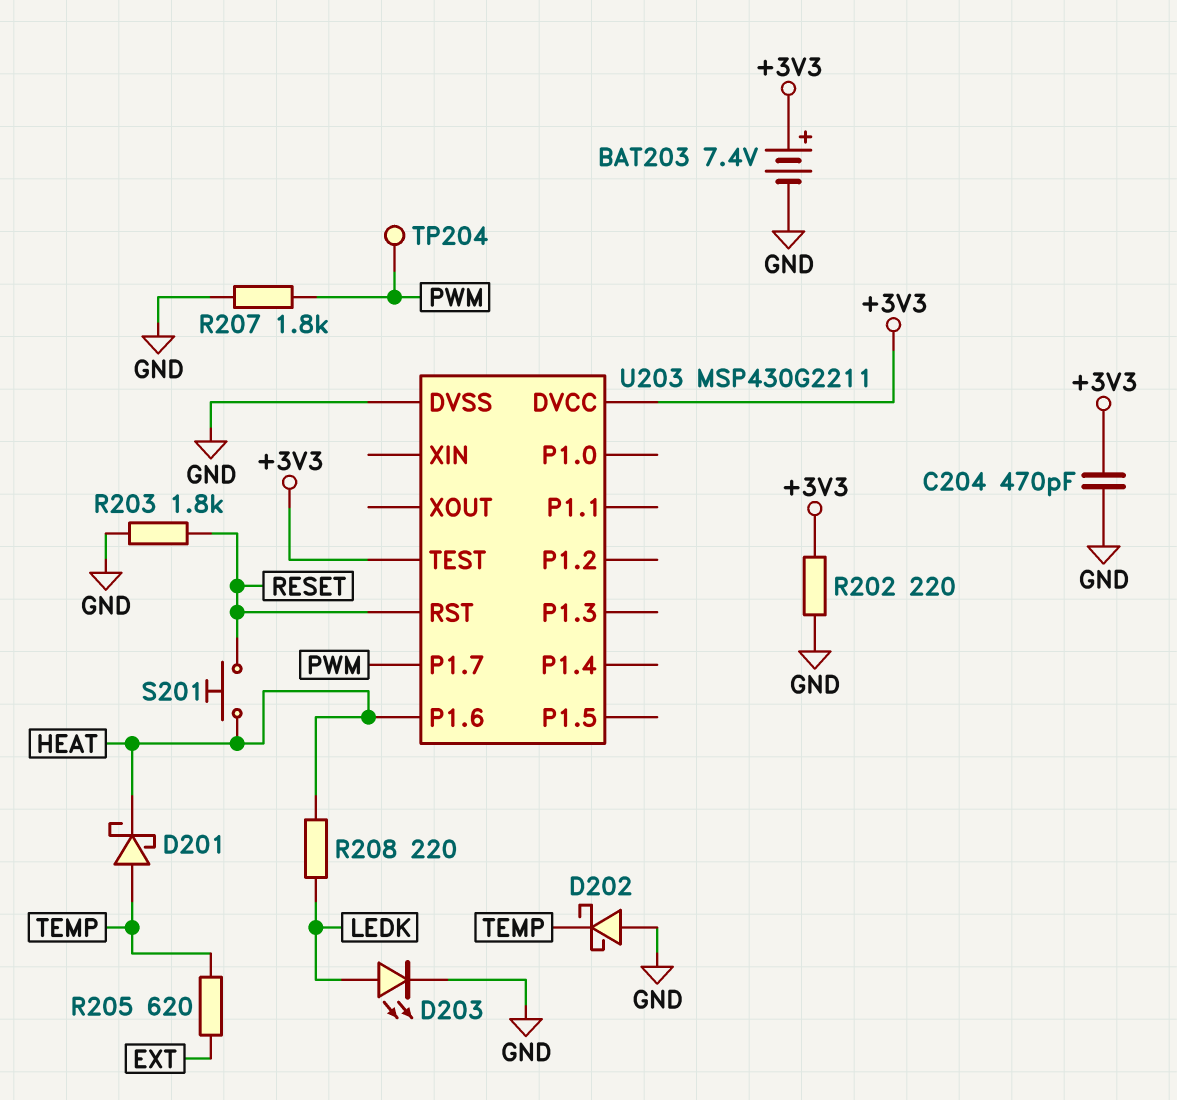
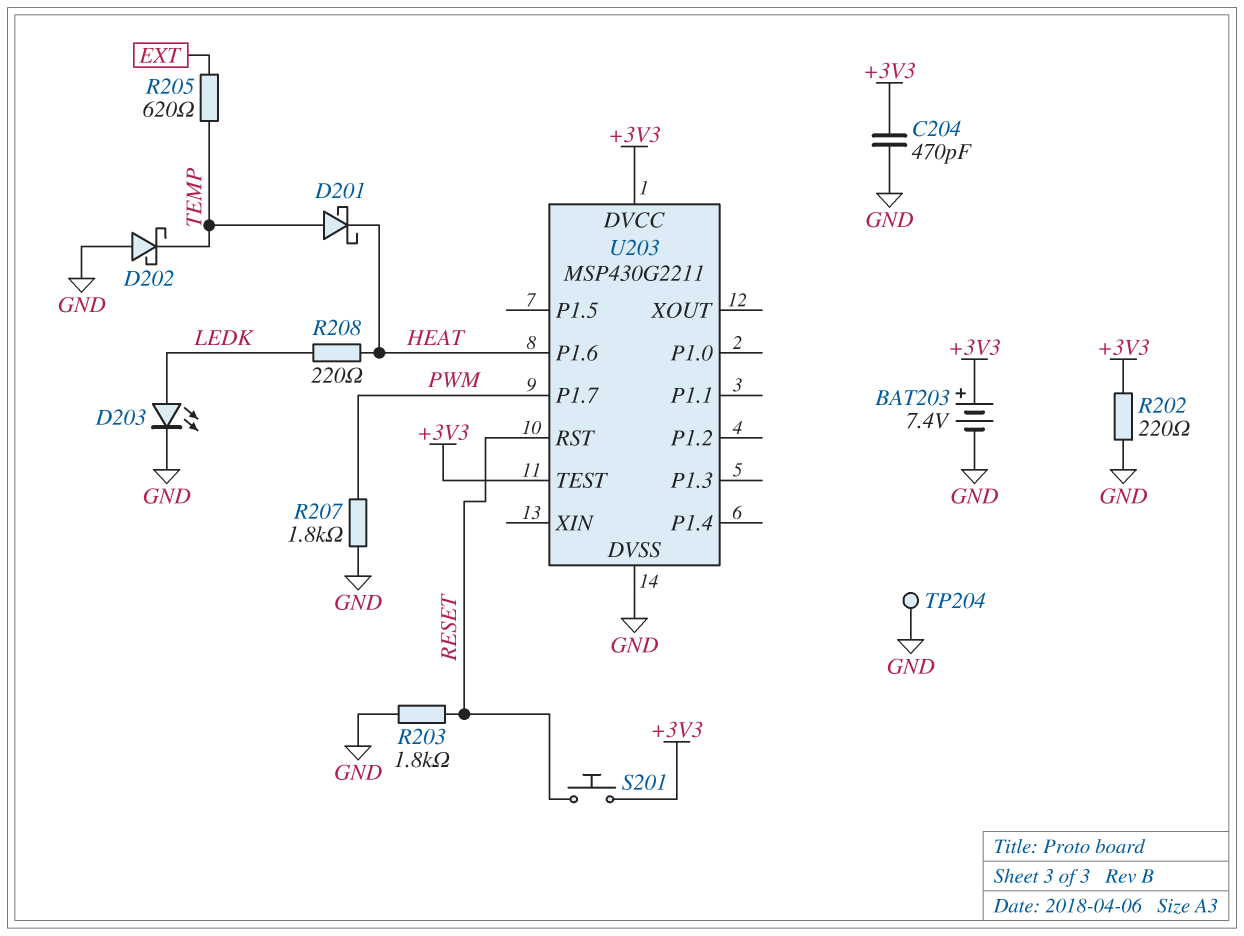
S201: button (HEAT, RESET) -> button (+3V3, RESET)
TP204: test point (PWM) -> test point (GND)

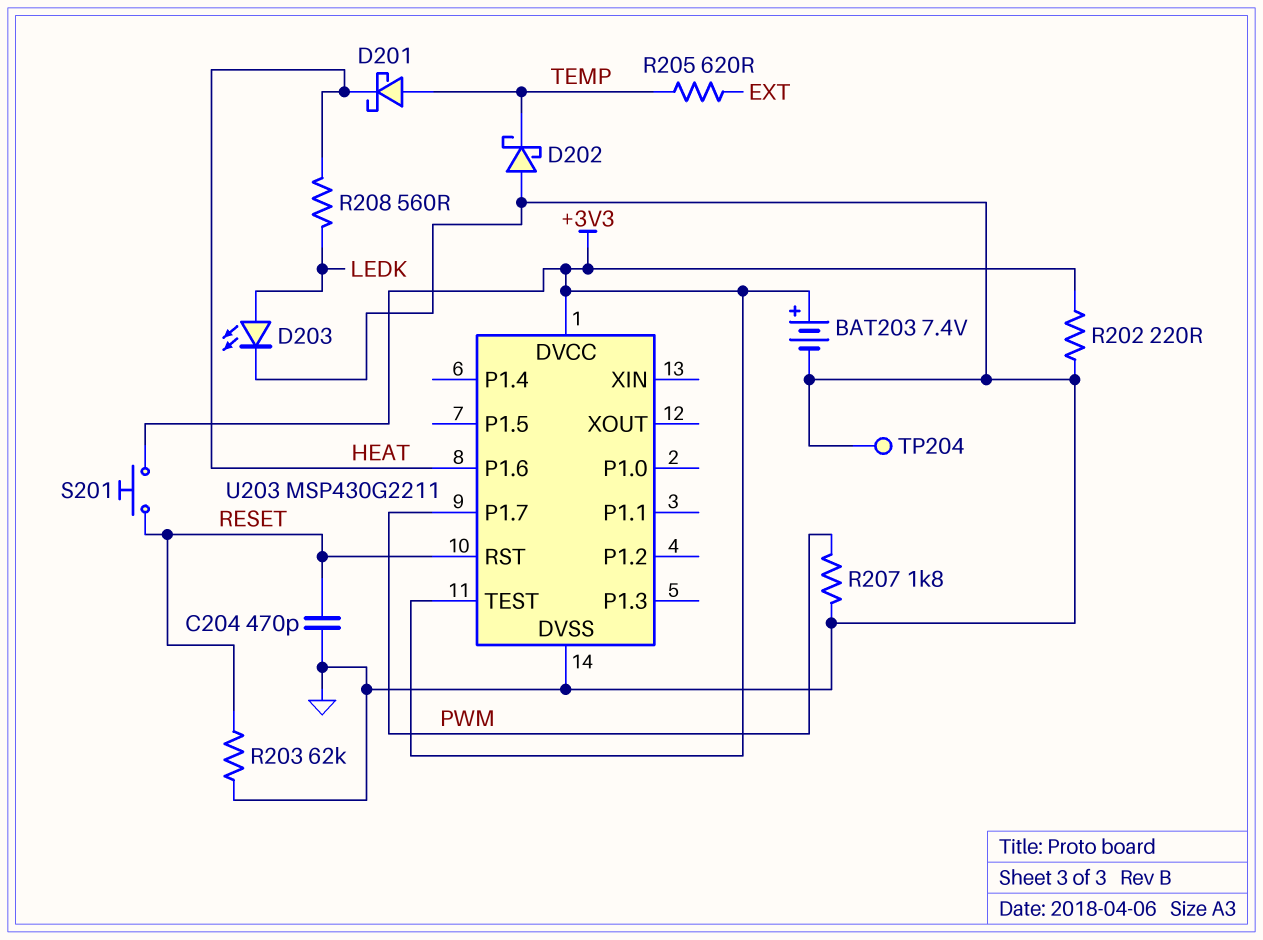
C204: 470pF (+3V3, GND) -> 470pF (GND, RESET)
R203: 1.8k (GND, RESET) -> 62k (GND, RESET)
R208: 220 (HEAT, LEDK) -> 560 (HEAT, LEDK)

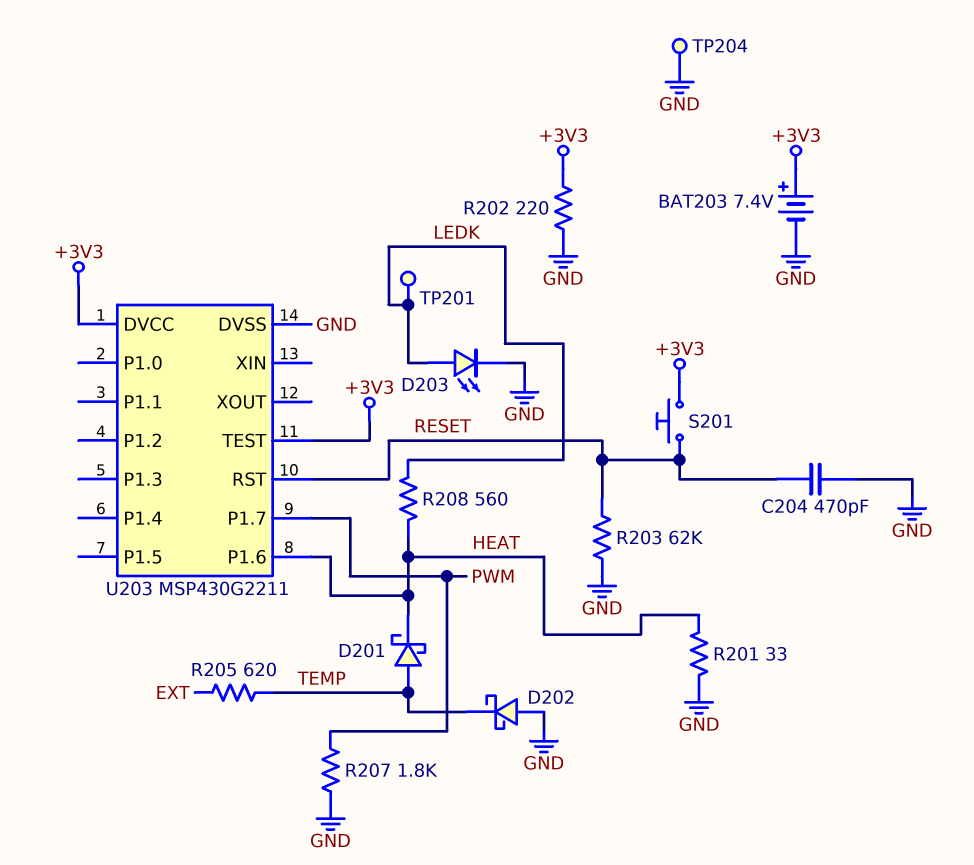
R201: none -> 33 (GND, HEAT)
TP201: none -> test point (LEDK)

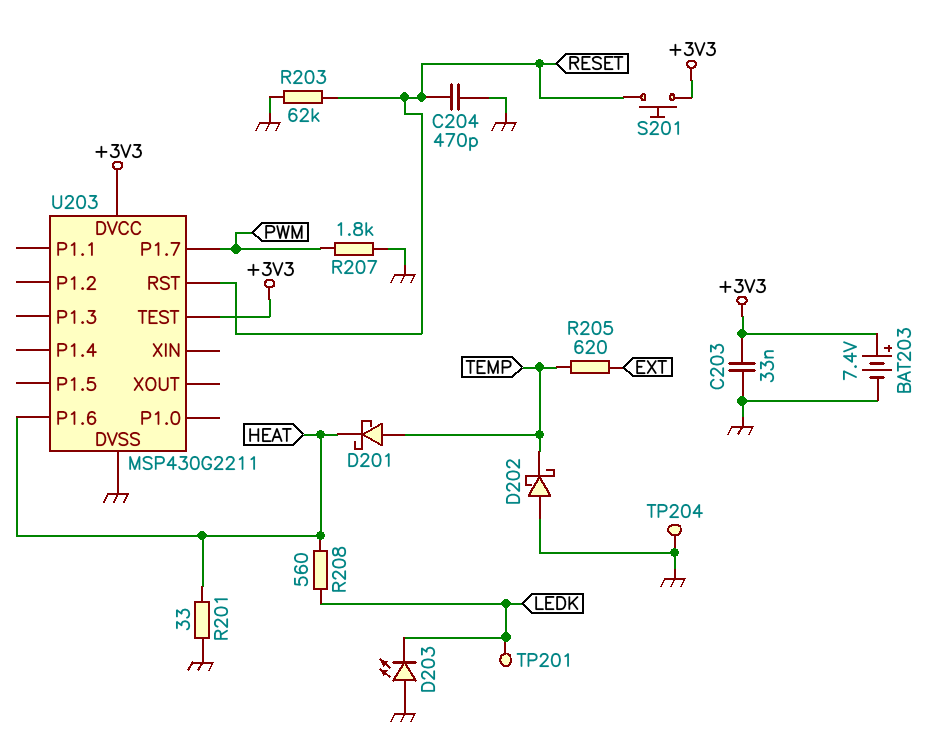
C203: none -> 33nF (+3V3, GND)
D203: LED (A LEDK, K GND) -> LED (A GND, K LEDK)
R202: 220 (+3V3, GND) -> none

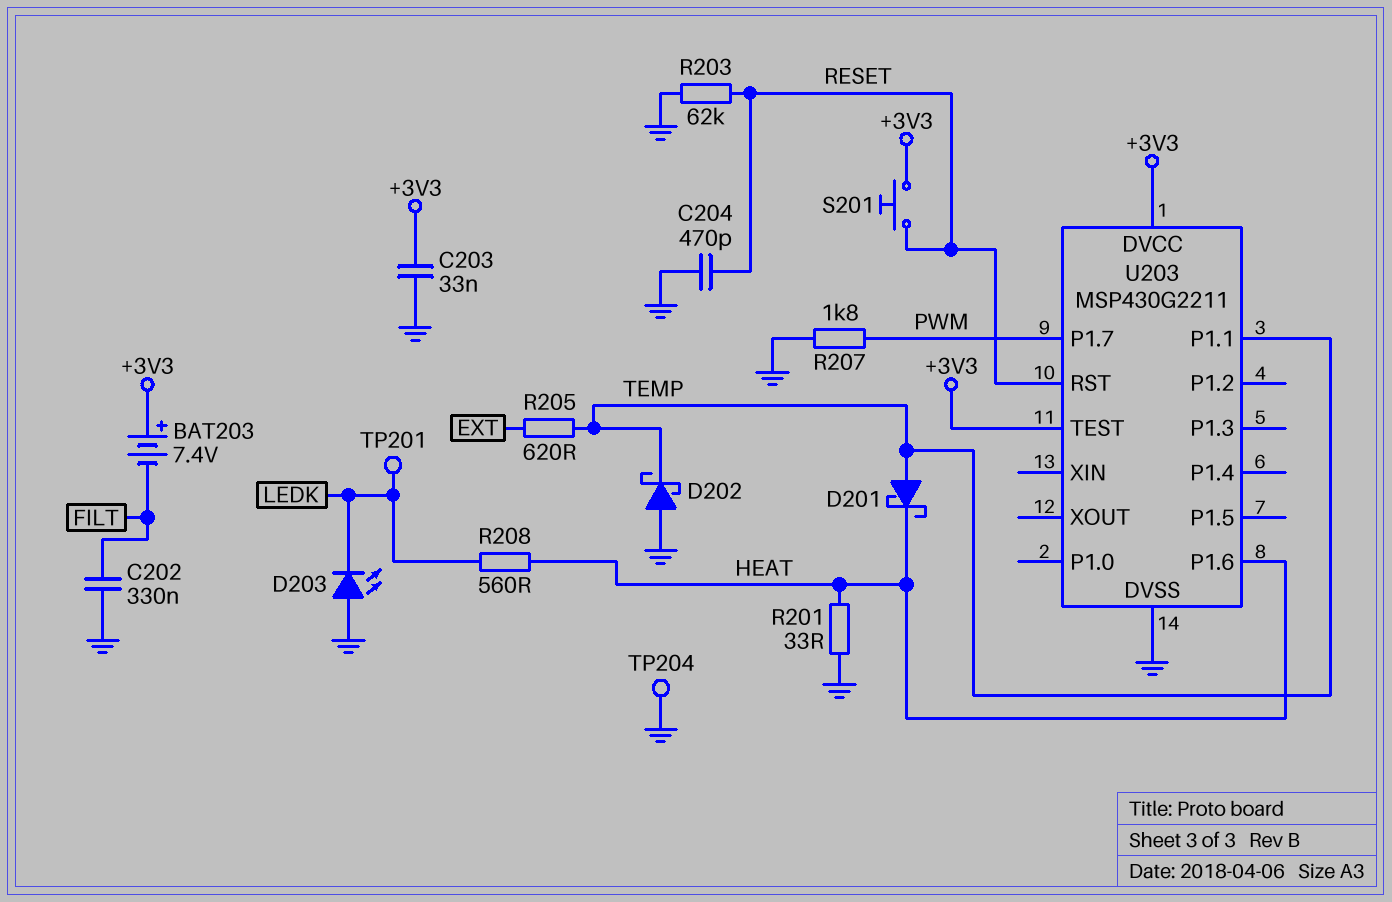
BAT203: 7.4V (plus +3V3, minus GND) -> 7.4V (plus +3V3, minus FILT)
C202: none -> 330nF (FILT, GND)
U203 pin P1.1: none -> TEMP

